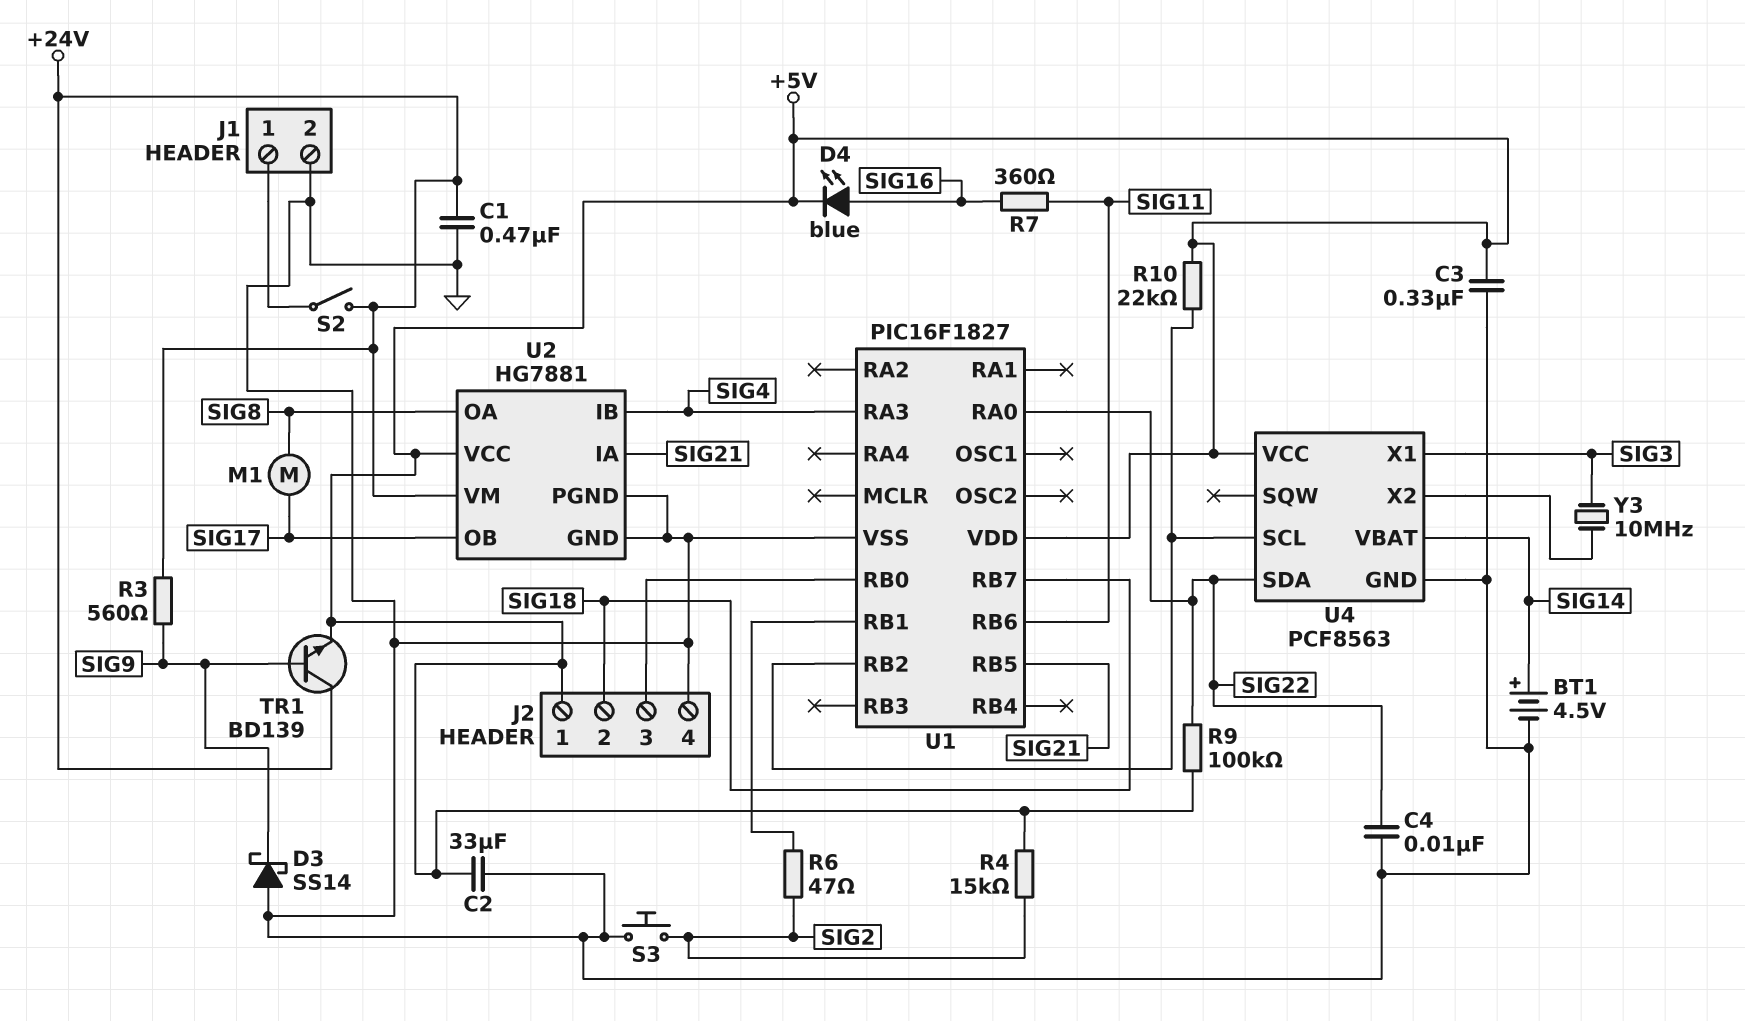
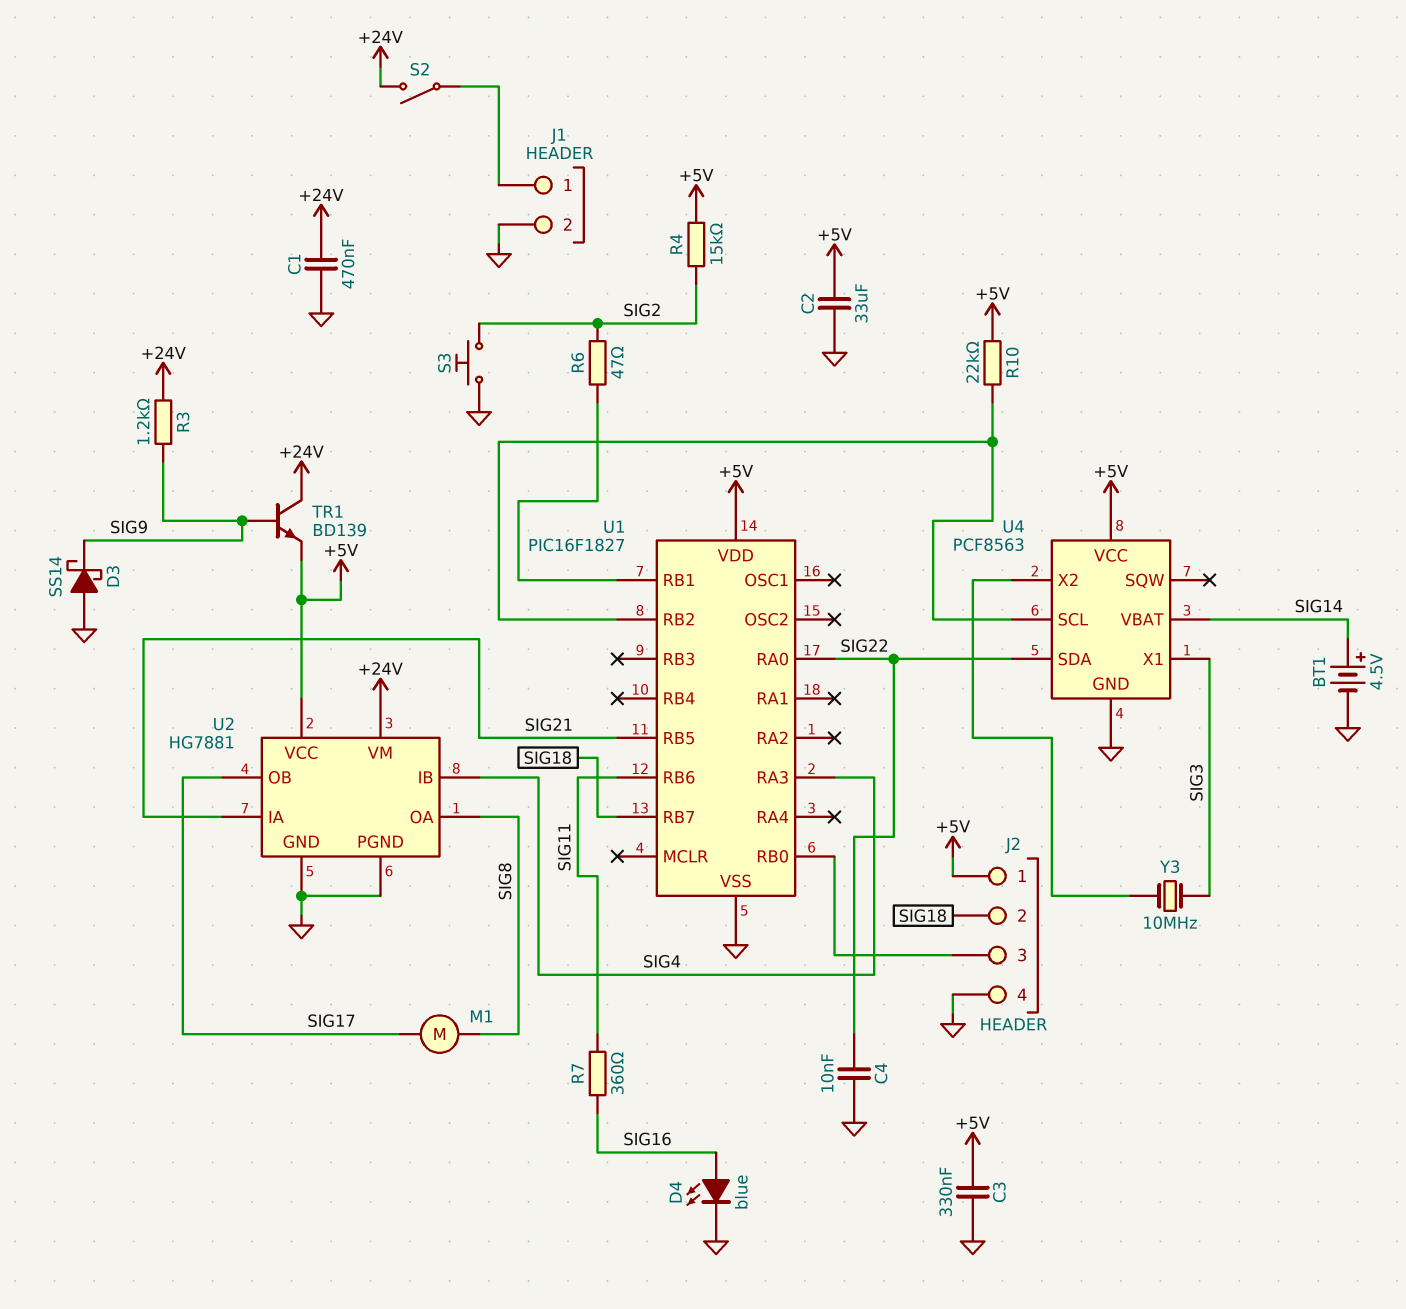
D4: LED blue (A SIG16, K +5V) -> LED blue (A SIG16, K GND)
R3: 560 (+24V, SIG9) -> 1.2k (+24V, SIG9)
R9: 100k (+5V, SIG22) -> none

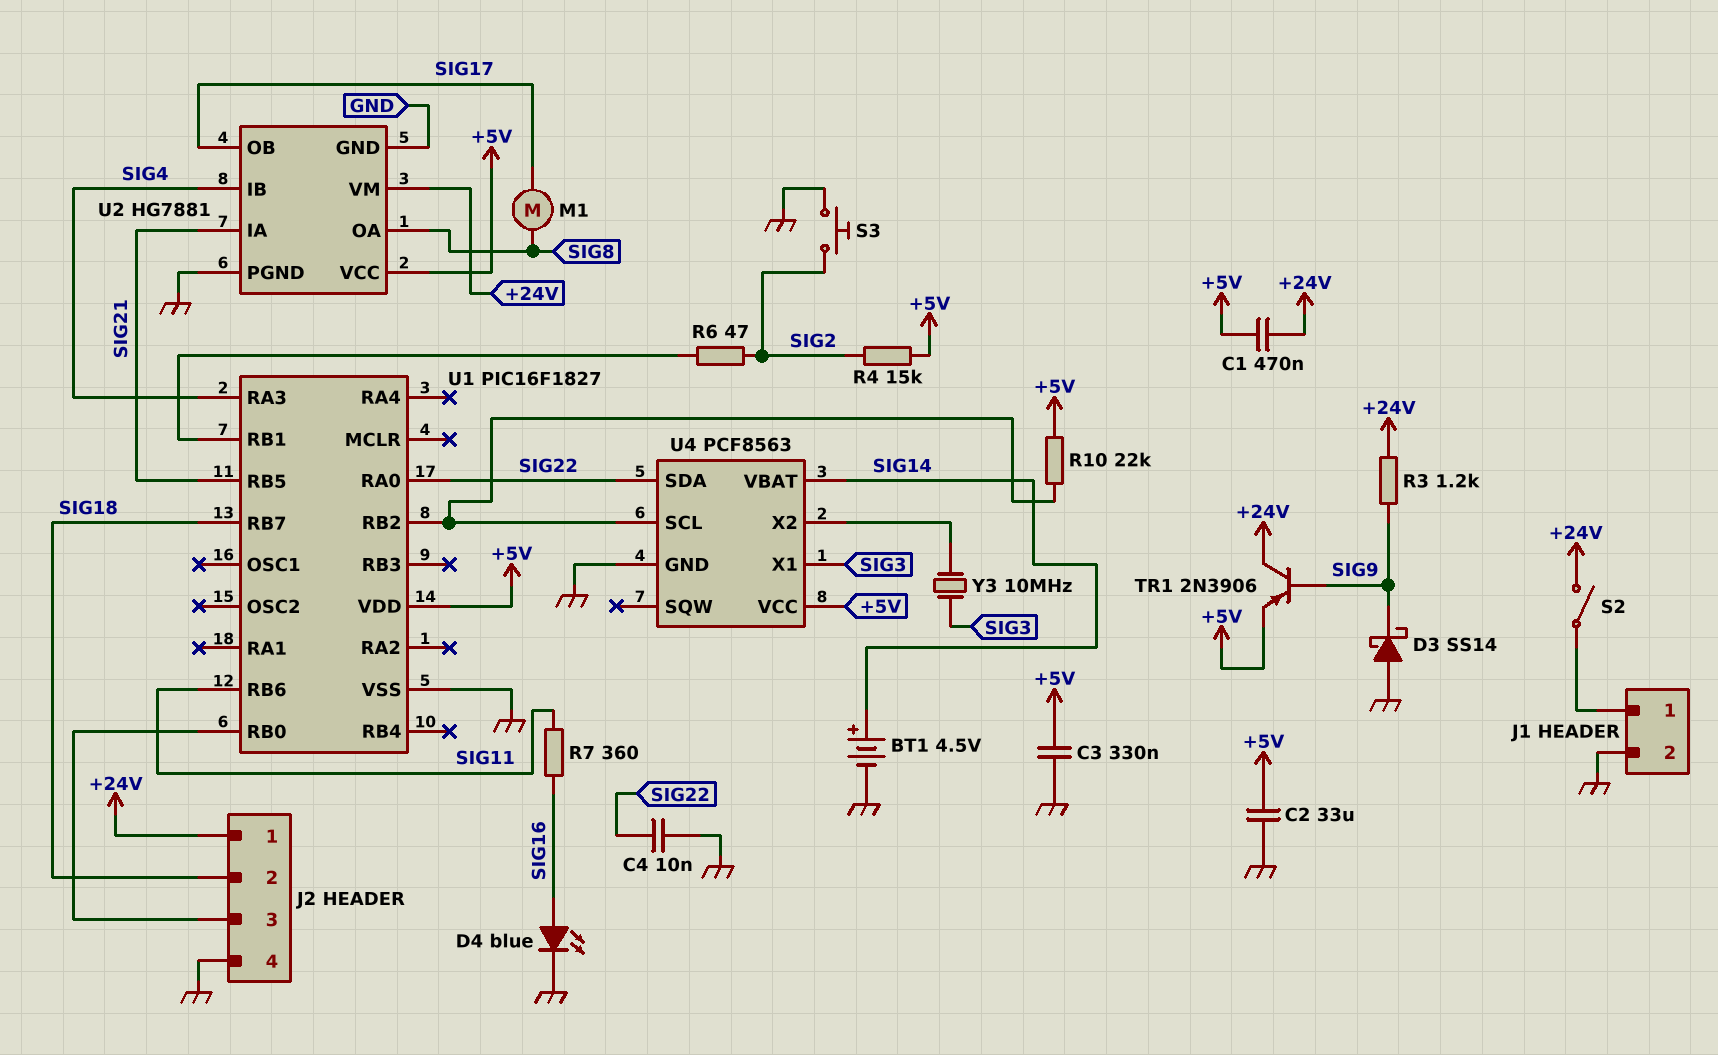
C1: 470nF (+24V, GND) -> 470nF (+5V, +24V)
J2 pin 1: +5V -> +24V
TR1: NPN BD139 (B SIG9, C +24V, E +5V) -> PNP 2N3906 (B SIG9, C +24V, E +5V)

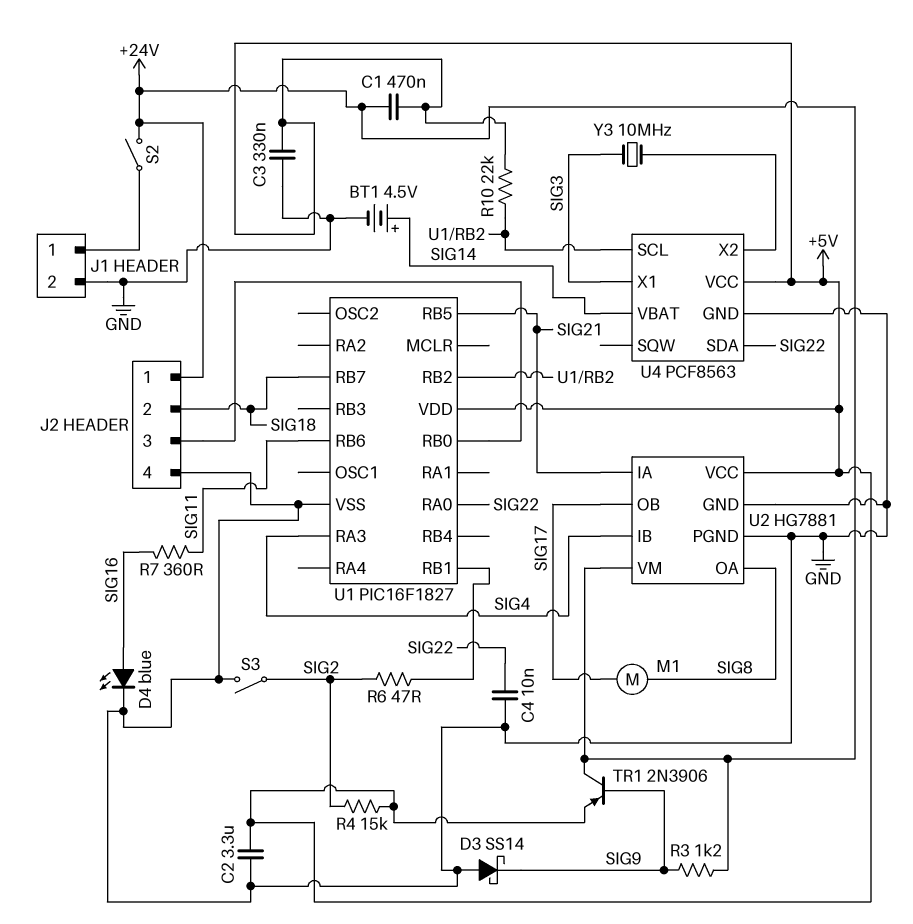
C2: 33uF (+5V, GND) -> 3.3uF (+5V, GND)
S3: button (GND, SIG2) -> switch (GND, SIG2)

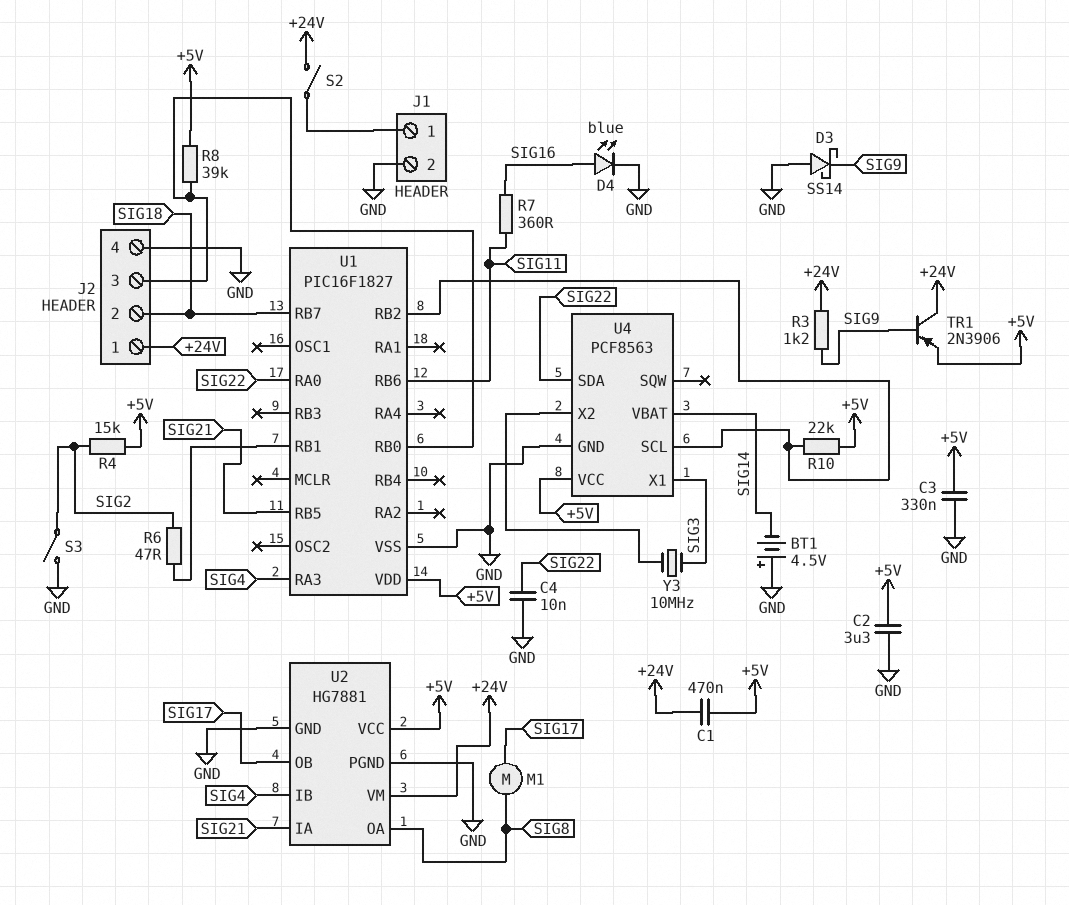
BT1: 4.5V (plus SIG14, minus GND) -> 4.5V (plus GND, minus SIG14)
R8: none -> 39k (+5V, J2/3)

